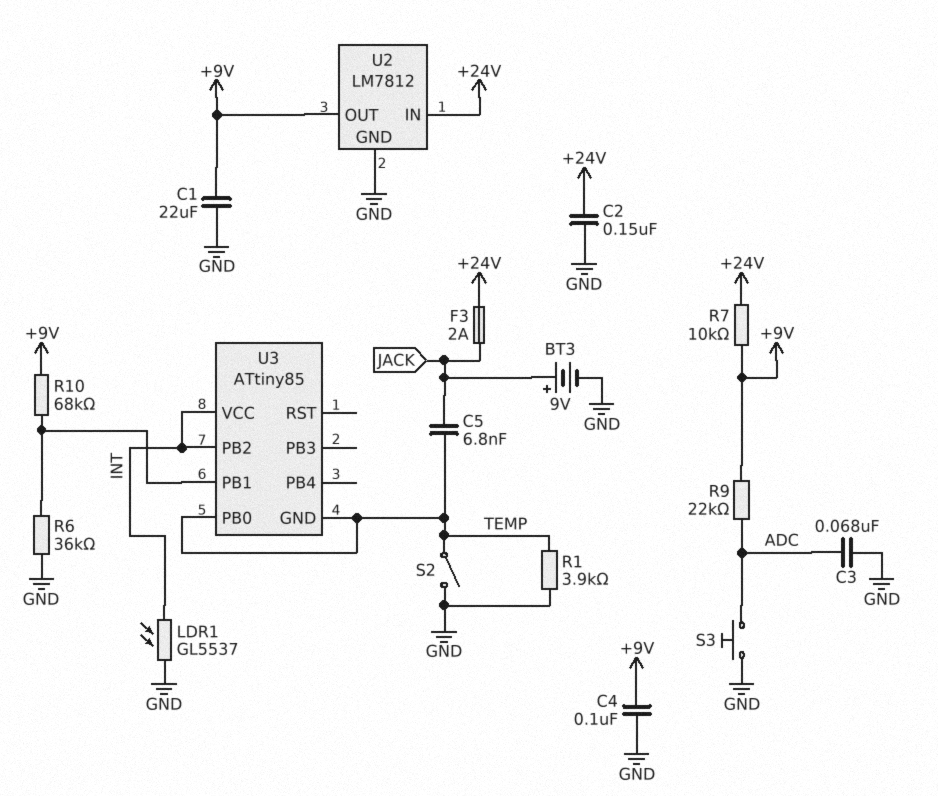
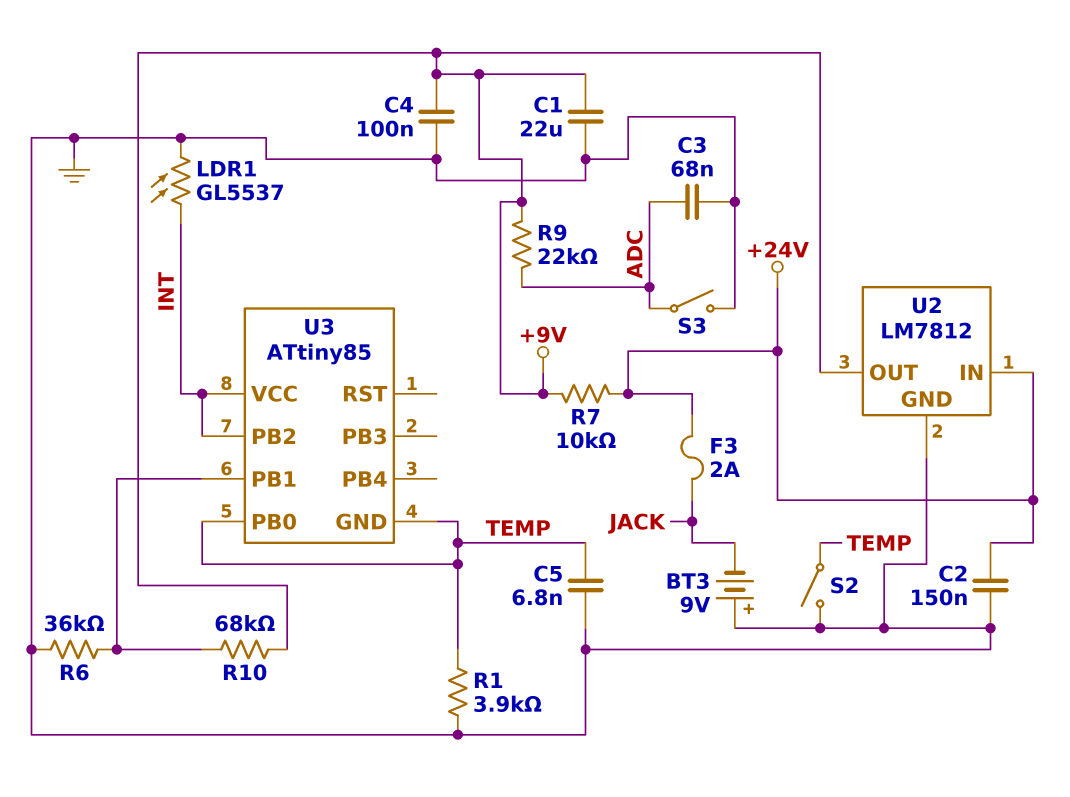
BT3: 9V (plus JACK, minus GND) -> 9V (plus GND, minus JACK)
C5: 6.8nF (JACK, TEMP) -> 6.8nF (GND, TEMP)
S3: button (ADC, GND) -> switch (ADC, GND)

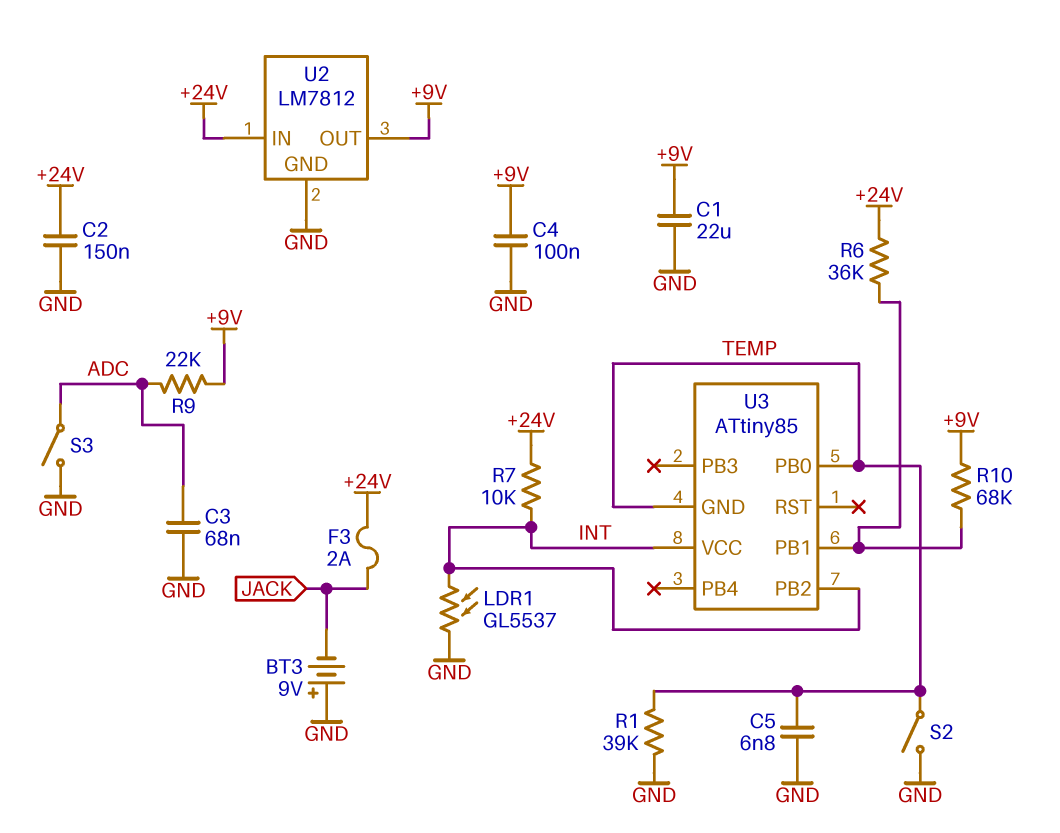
R1: 3.9k (GND, TEMP) -> 39k (GND, TEMP)
R6: 36k (GND, U3/PB1) -> 36k (+24V, U3/PB1)
R7: 10k (+9V, +24V) -> 10k (+24V, INT)

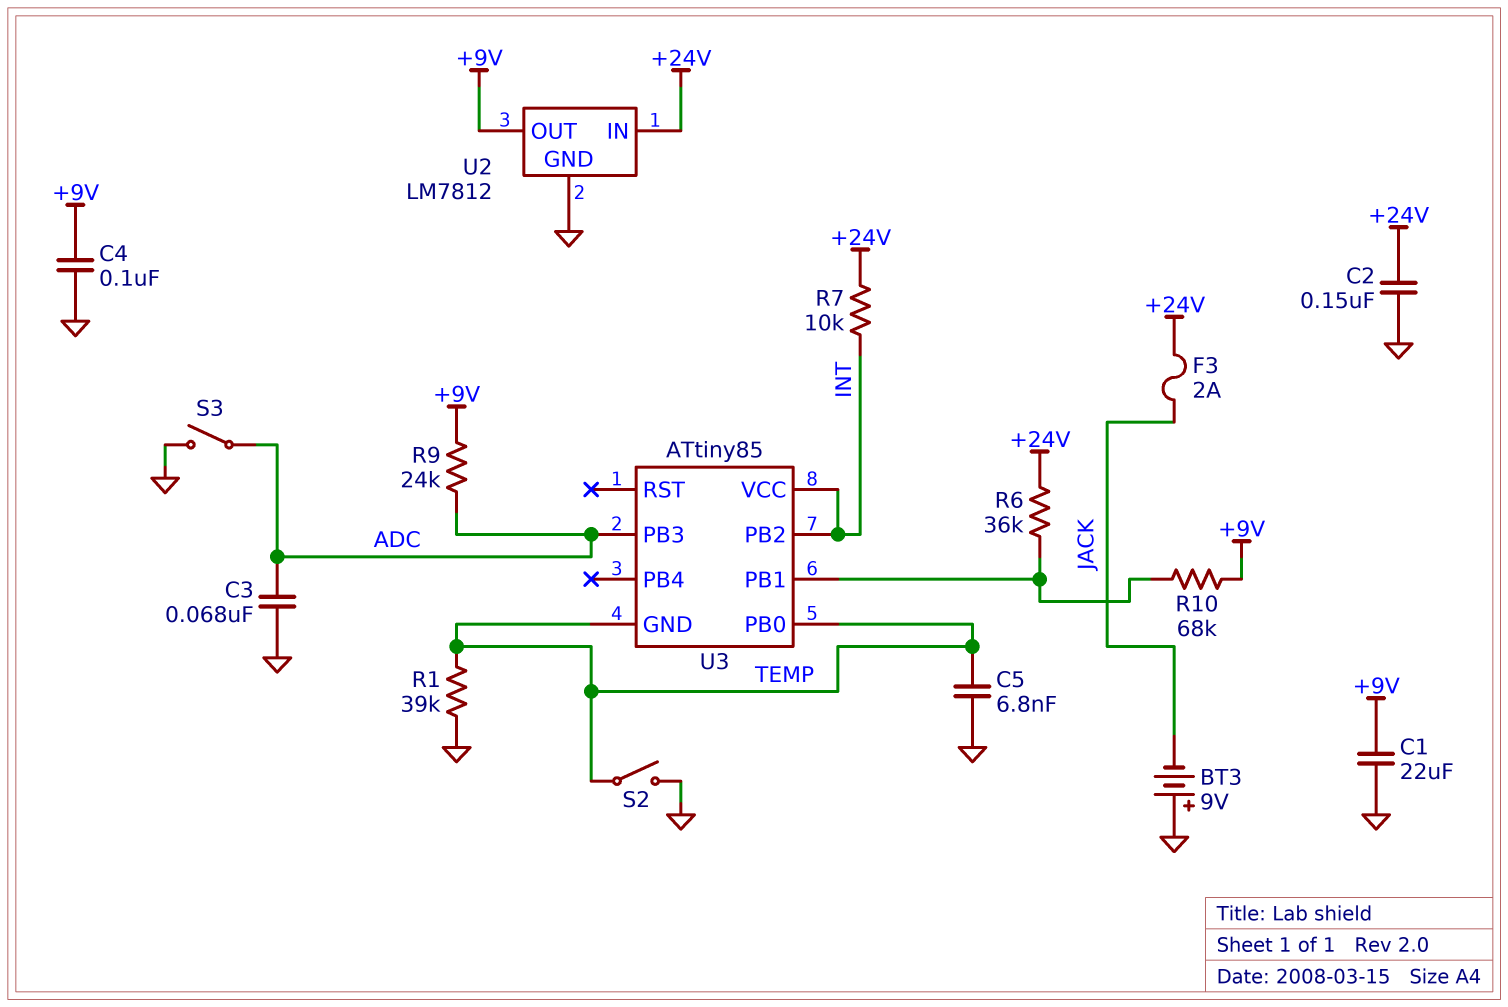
LDR1: GL5537 (GND, INT) -> none
R9: 22k (+9V, ADC) -> 24k (+9V, ADC)
U3 pin PB3: none -> ADC

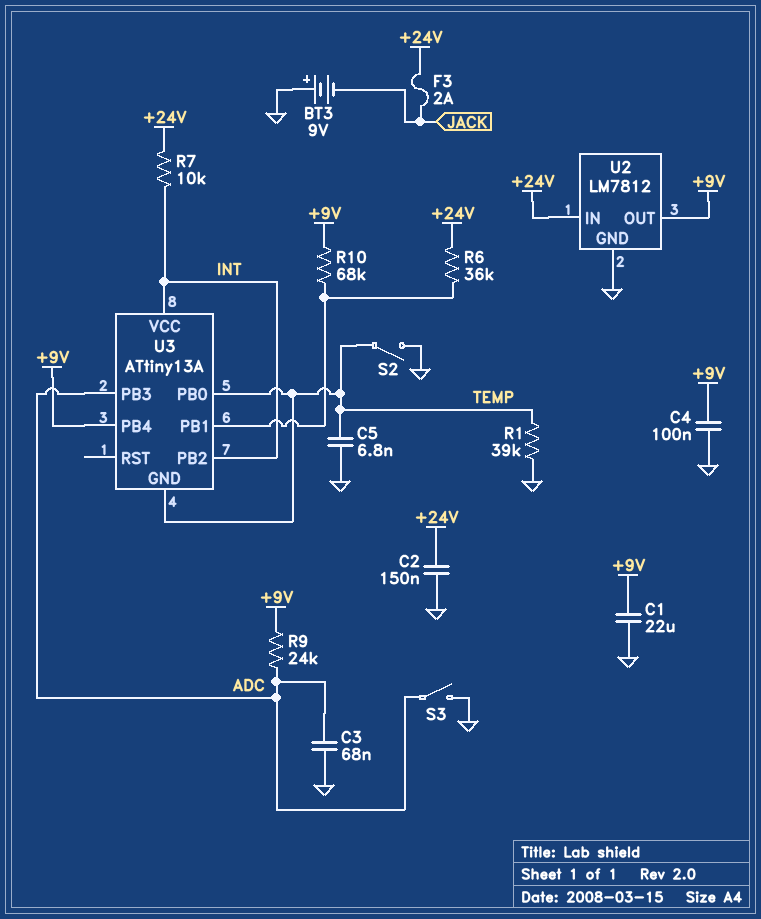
U3: ATtiny85 -> ATtiny13A
U3 pin PB4: none -> +9V

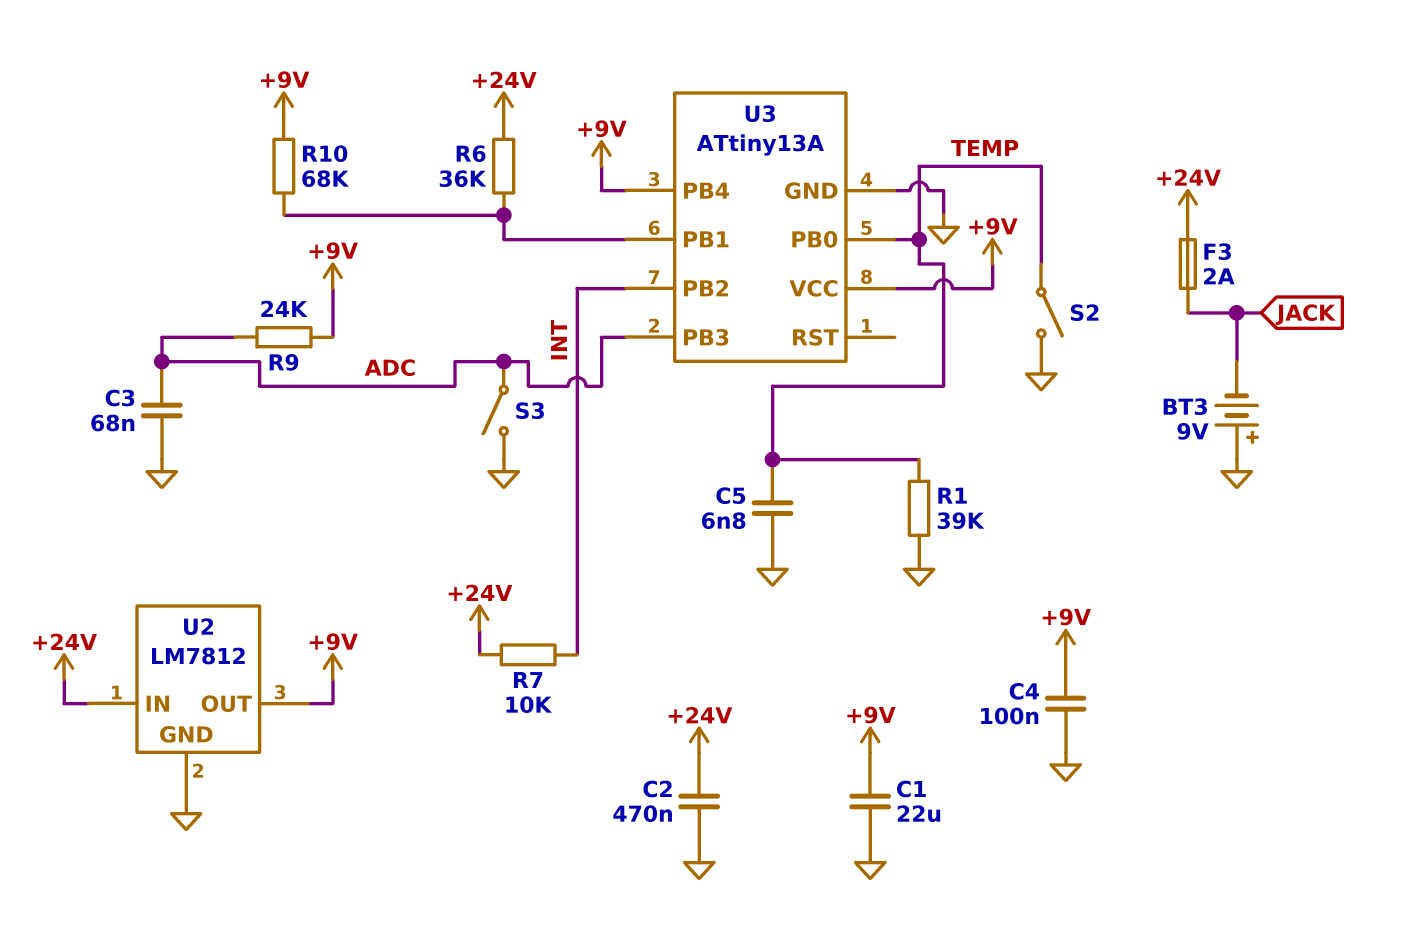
C2: 150nF (+24V, GND) -> 470nF (+24V, GND)
U3 pin GND: TEMP -> GND
U3 pin VCC: INT -> +9V

